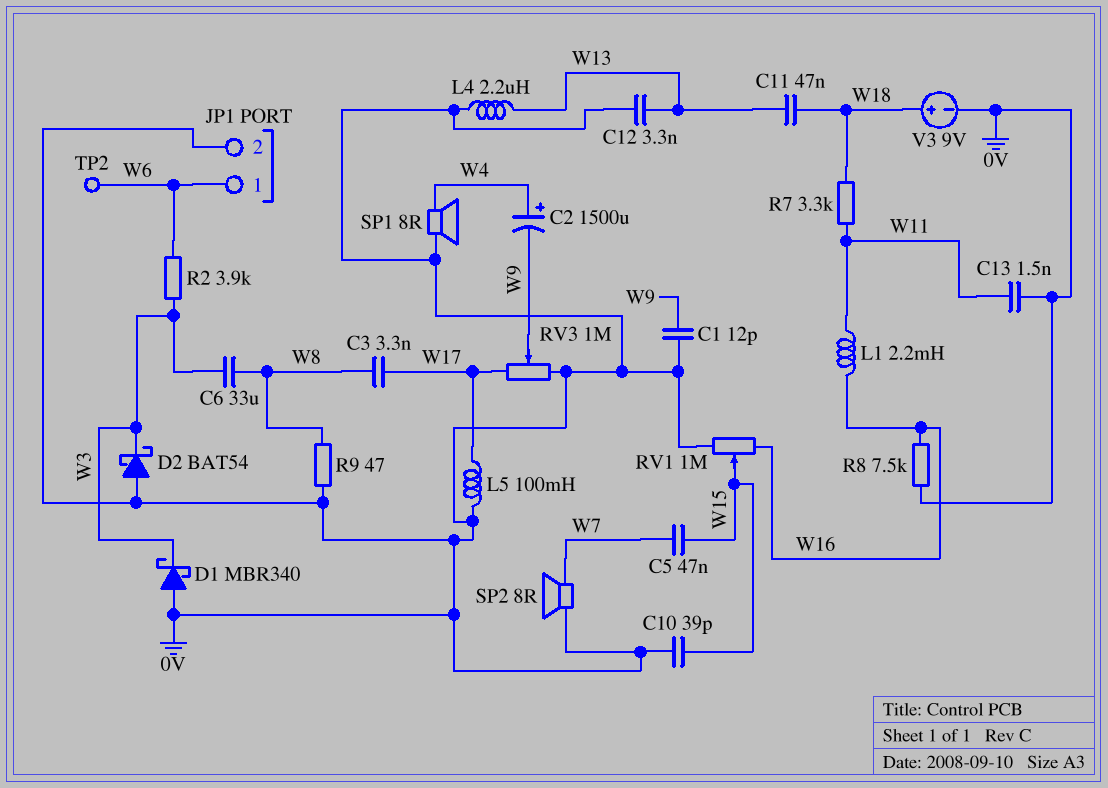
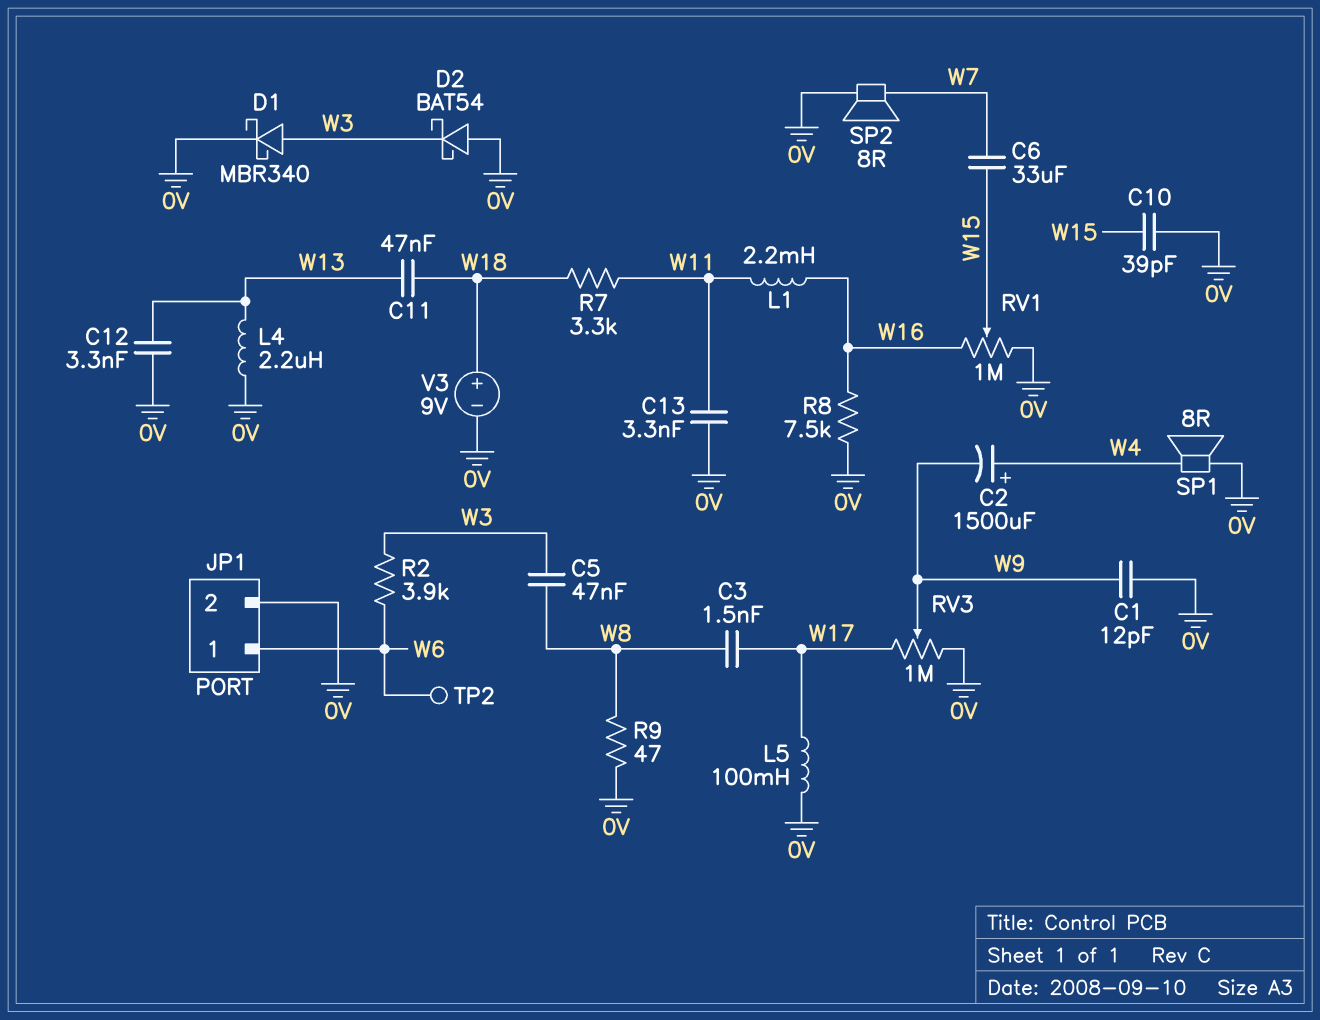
C3: 3.3nF (W8, W17) -> 1.5nF (W8, W17)
C5: 47nF (W7, W15) -> 47nF (W3, W8)
C6: 33uF (W3, W8) -> 33uF (W7, W15)
C13: 1.5nF (0V, W11) -> 3.3nF (0V, W11)
D1: schottky MBR340 (A 0V, K W3) -> schottky MBR340 (A W3, K 0V)

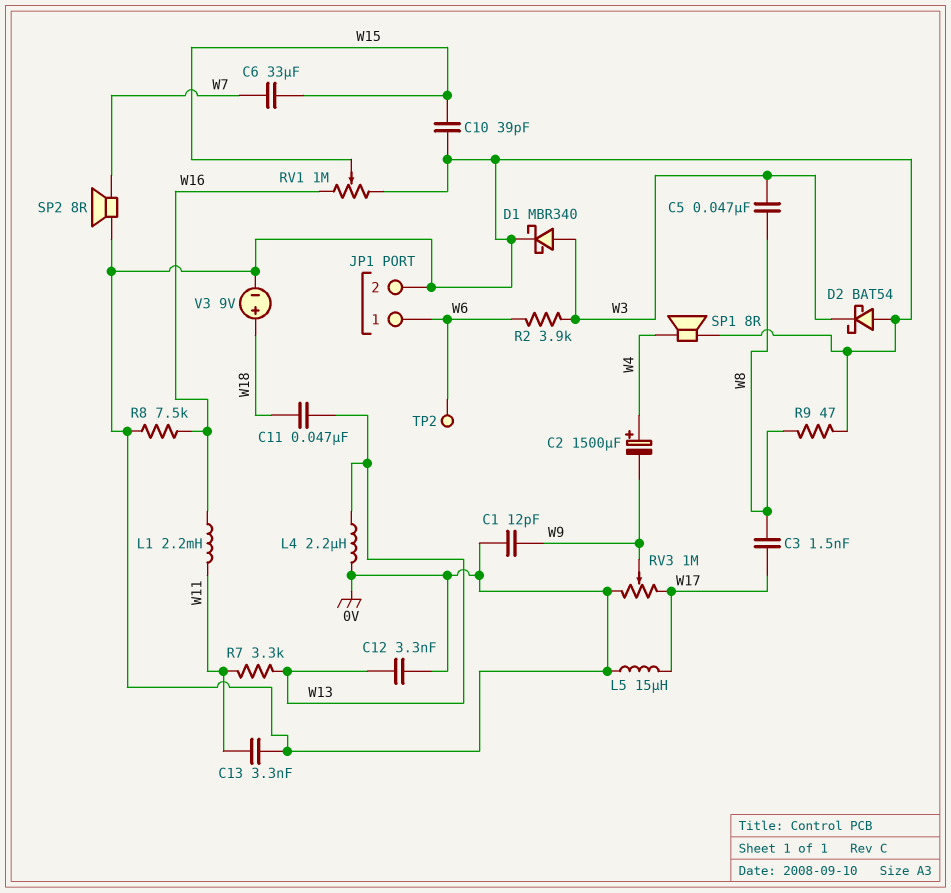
L5: 100mH (0V, W17) -> 15uH (0V, W17)
R7: 3.3k (W11, W18) -> 3.3k (W11, W13)

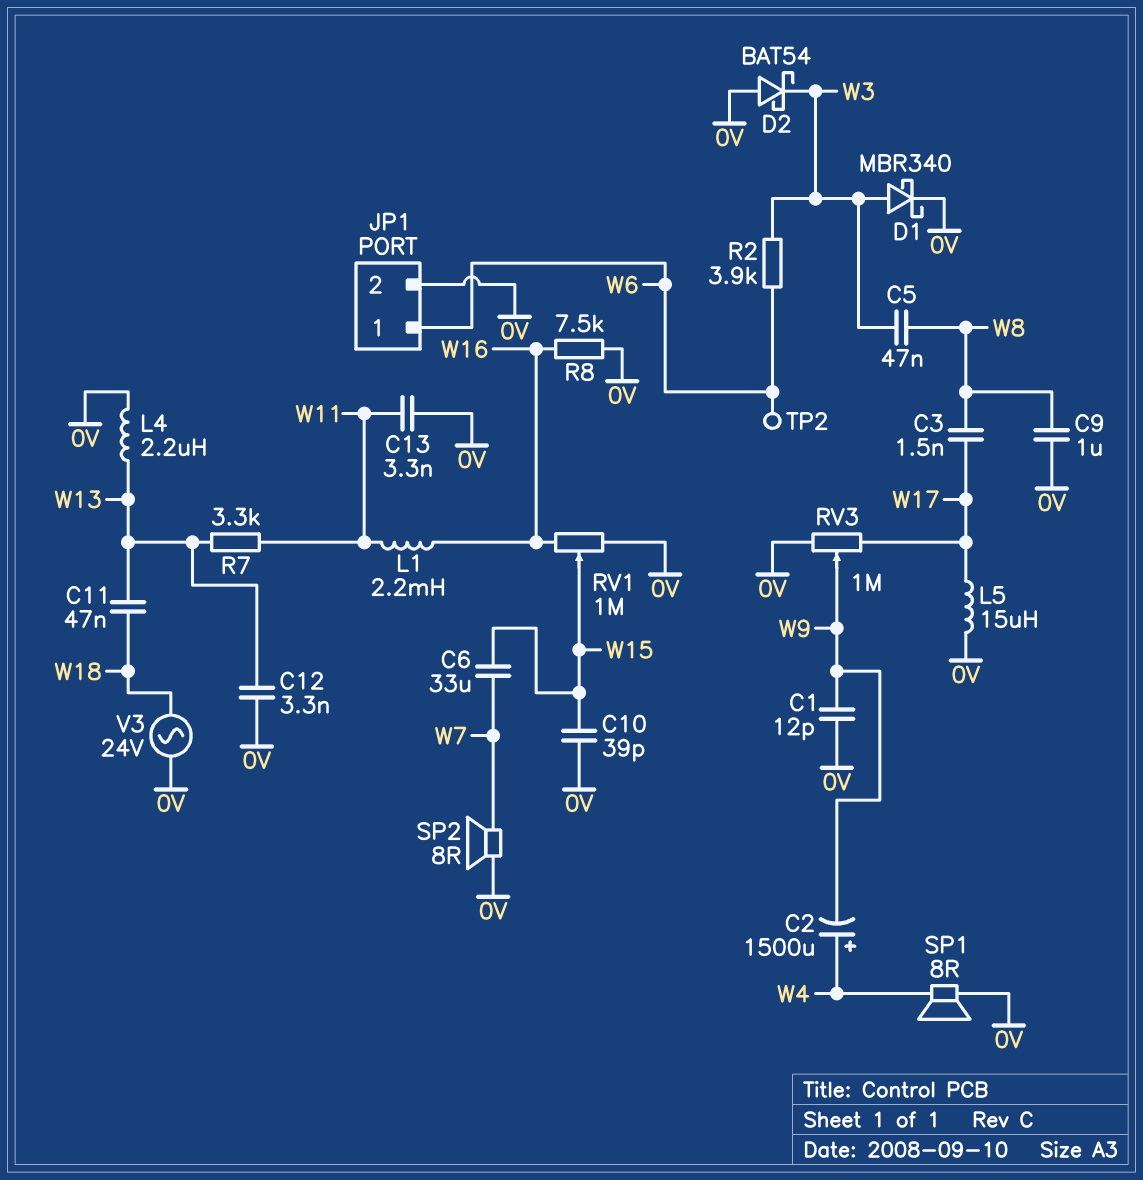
C9: none -> 1uF (0V, W8)
R9: 47 (0V, W8) -> none
V3: 9V (plus W18, minus 0V) -> AC 24V (0V, W18)

